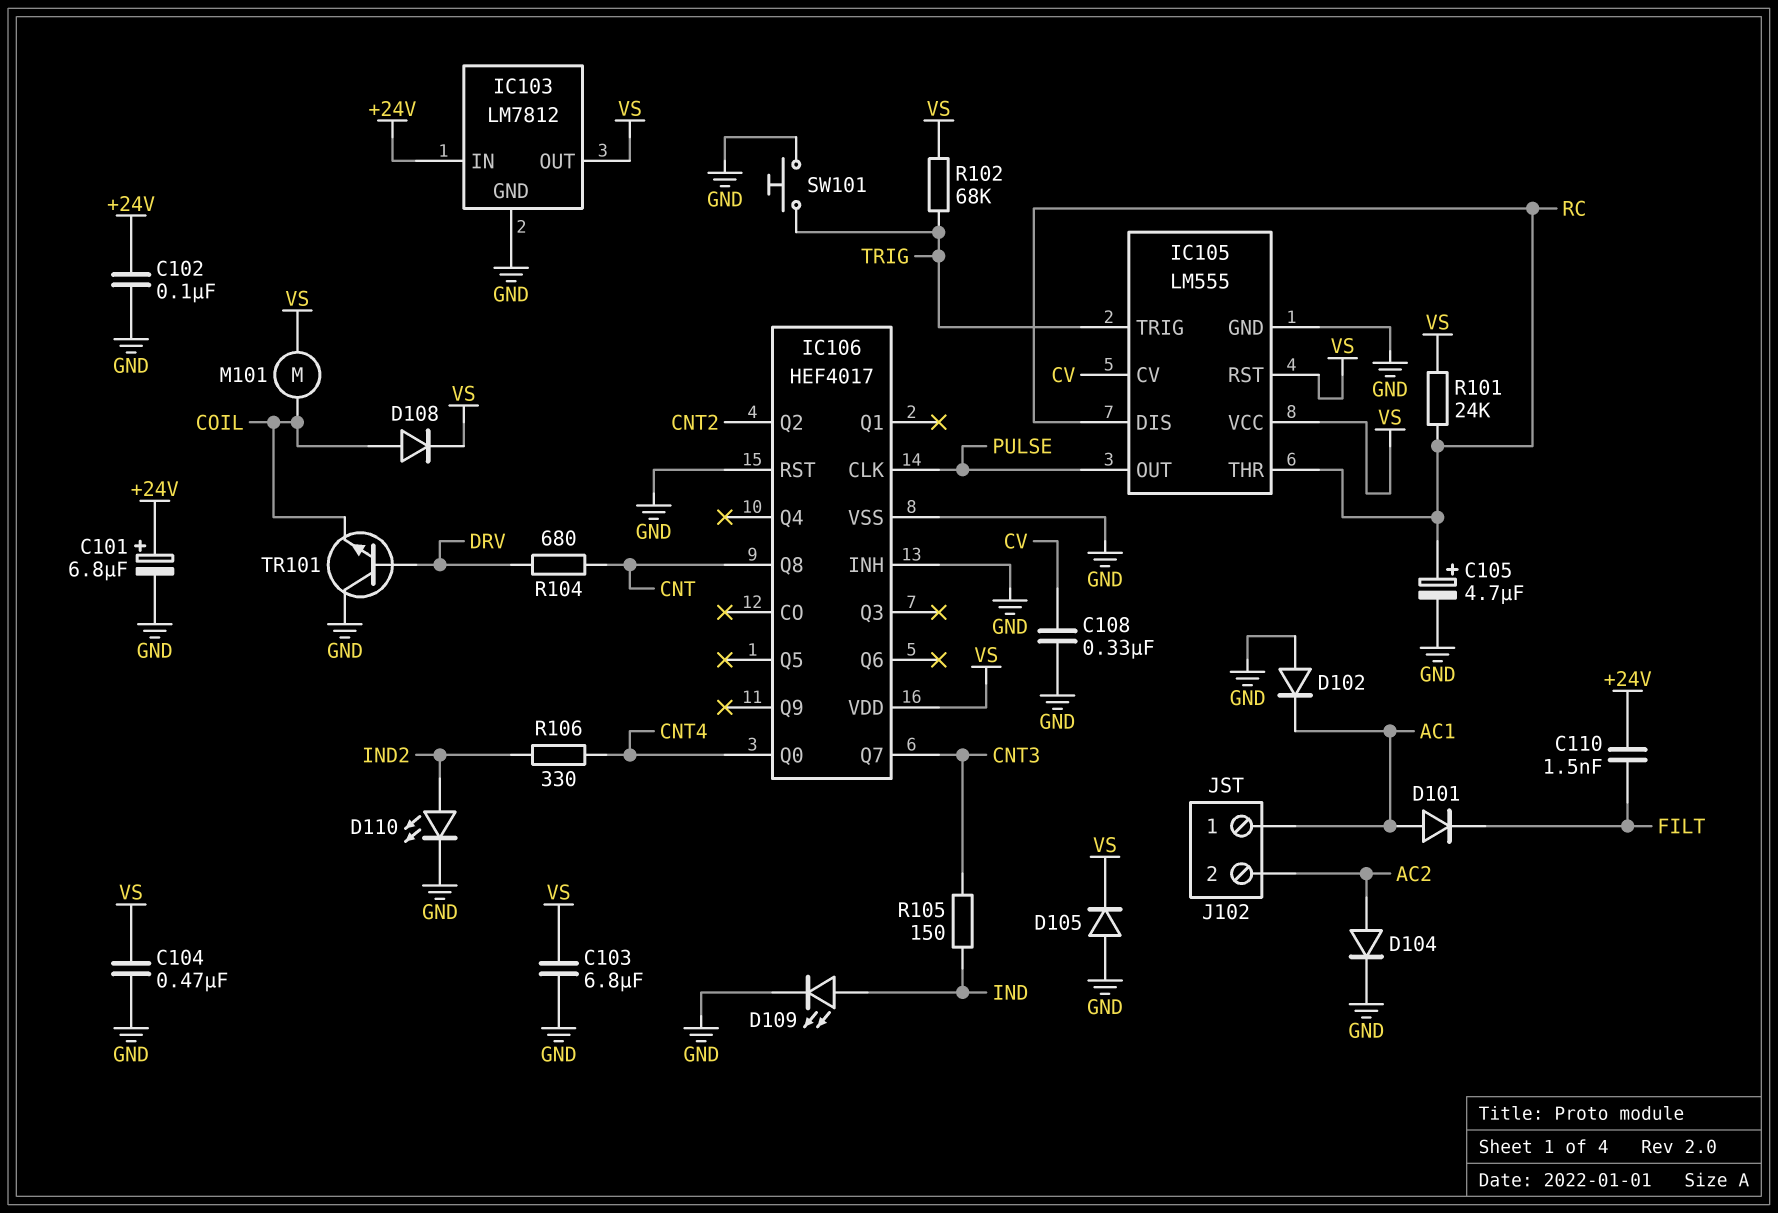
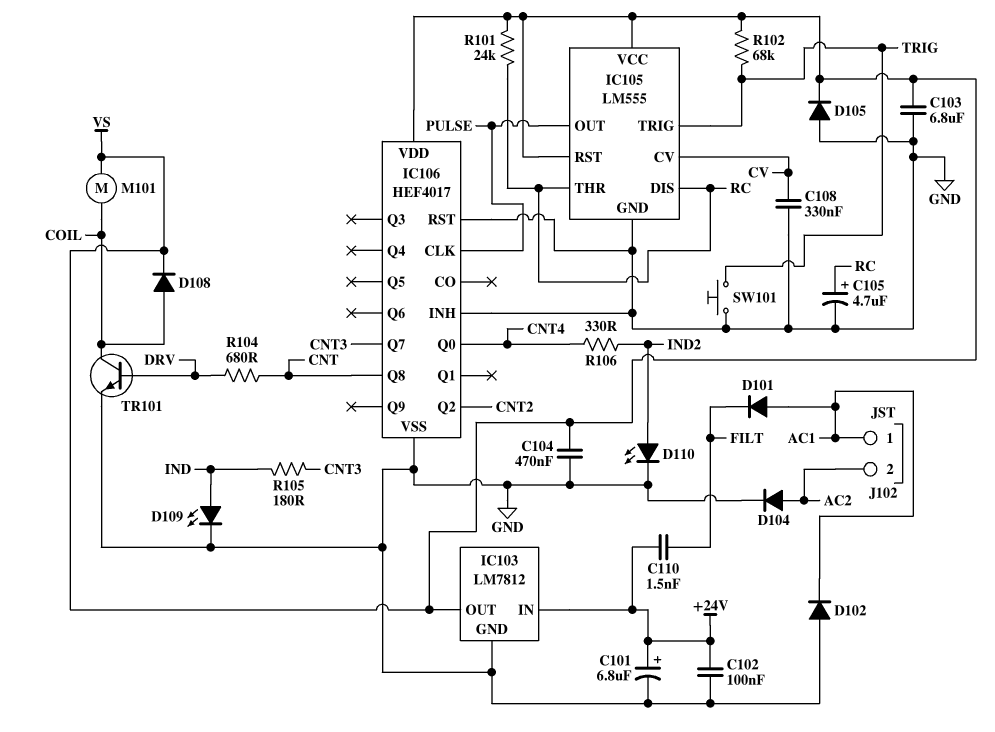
R105: 150 (CNT3, IND) -> 180 (CNT3, IND)
TR101: NPN (B DRV, C GND, E COIL) -> NPN (B DRV, C COIL, E GND)

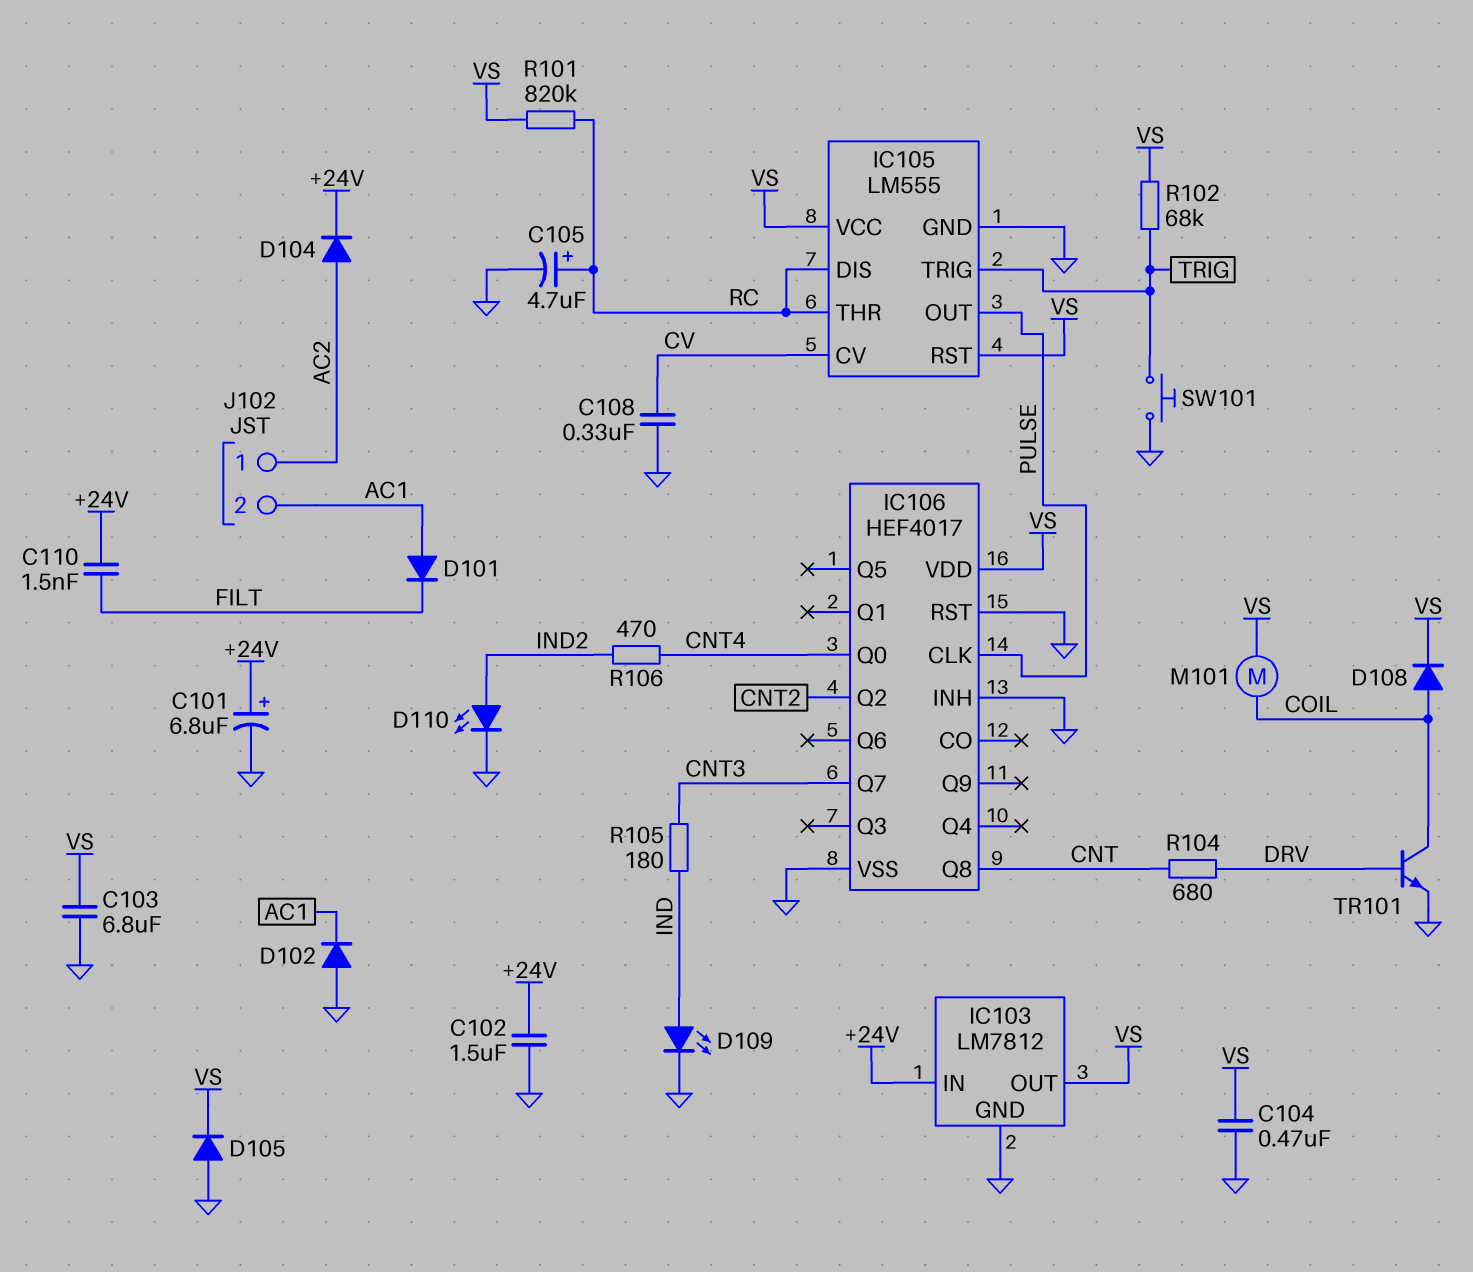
C102: 100nF (+24V, GND) -> 1.5uF (+24V, GND)
D104: diode (A AC2, K GND) -> diode (A AC2, K +24V)
J102 pin 1: AC1 -> AC2
J102 pin 2: AC2 -> AC1
R101: 24k (RC, VS) -> 820k (RC, VS)
R106: 330 (CNT4, IND2) -> 470 (CNT4, IND2)

